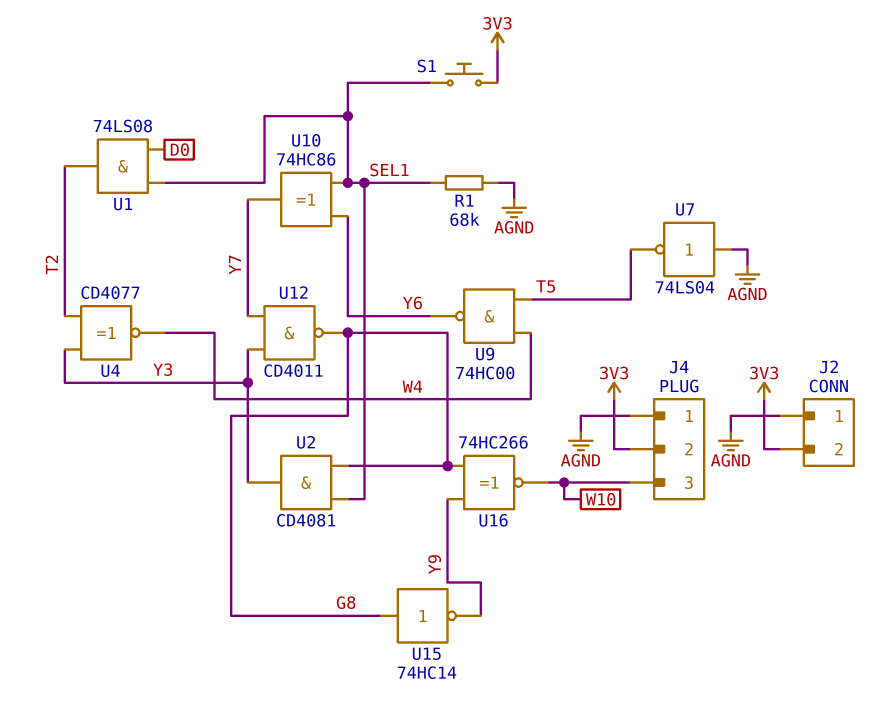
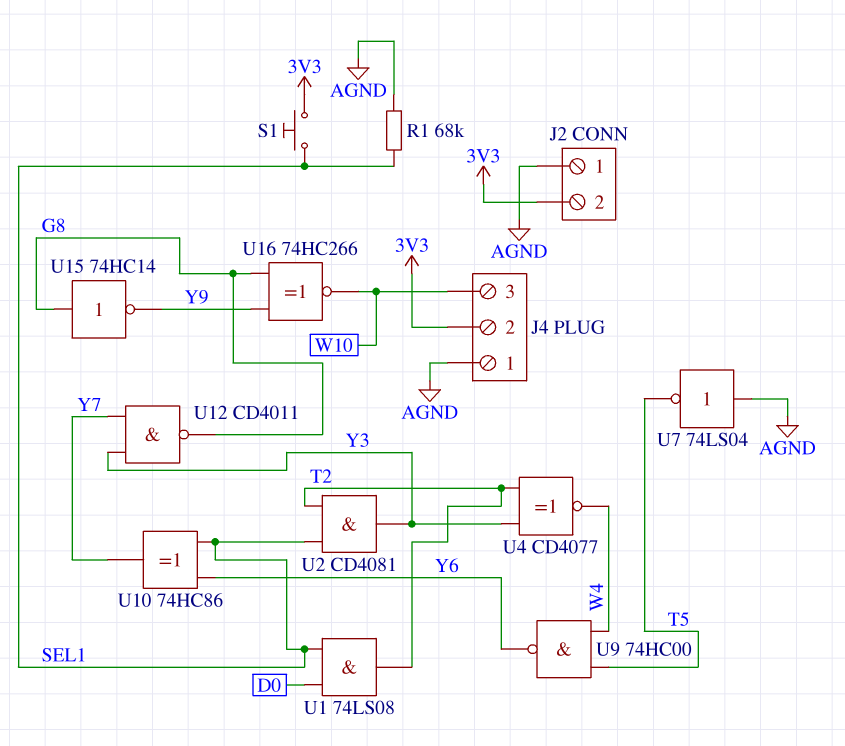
U2: AND CD4081 (in G8, in SEL1, out Y3) -> AND CD4081 (in SEL1, in T2, out Y3)

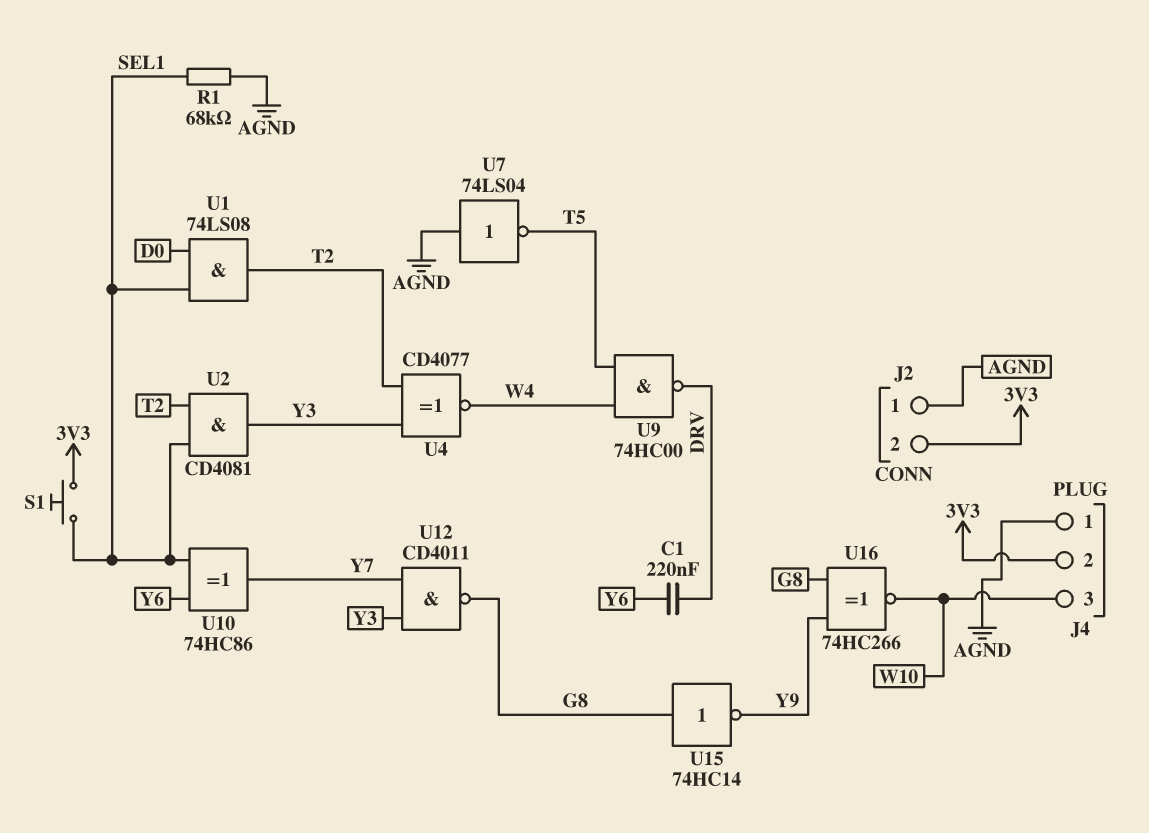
C1: none -> 220nF (DRV, Y6)
U9: NAND 74HC00 (in T5, in W4, out Y6) -> NAND 74HC00 (in T5, in W4, out DRV)

